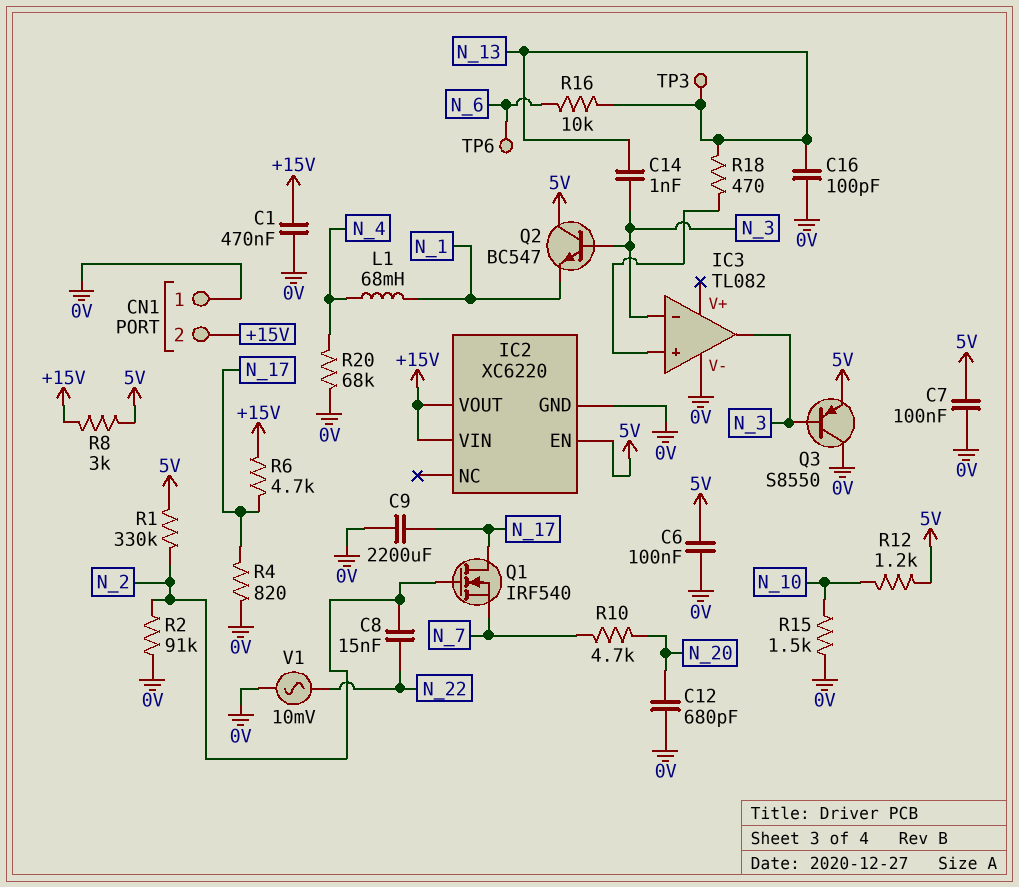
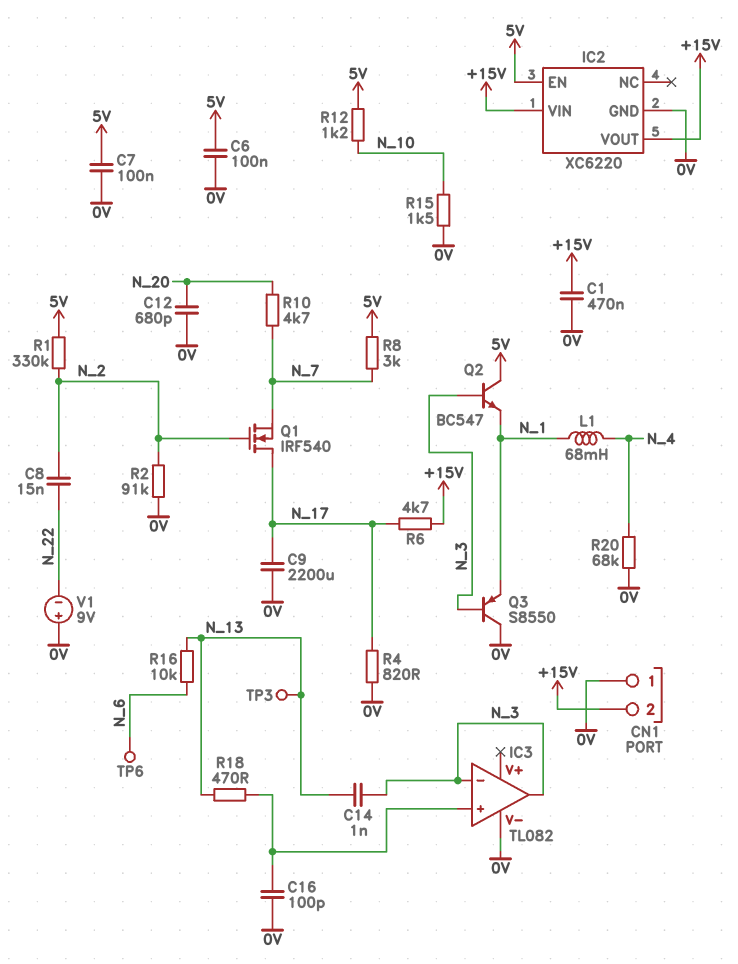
C16: 100pF (0V, N_13) -> 100pF (0V, IC3/in+)
Q3: PNP S8550 (B N_3, C 0V, E 5V) -> PNP S8550 (B N_3, C 0V, E N_1)
R8: 3k (+15V, 5V) -> 3k (5V, N_7)
V1: AC 10mV (0V, N_22) -> 9V (plus 0V, minus N_22)

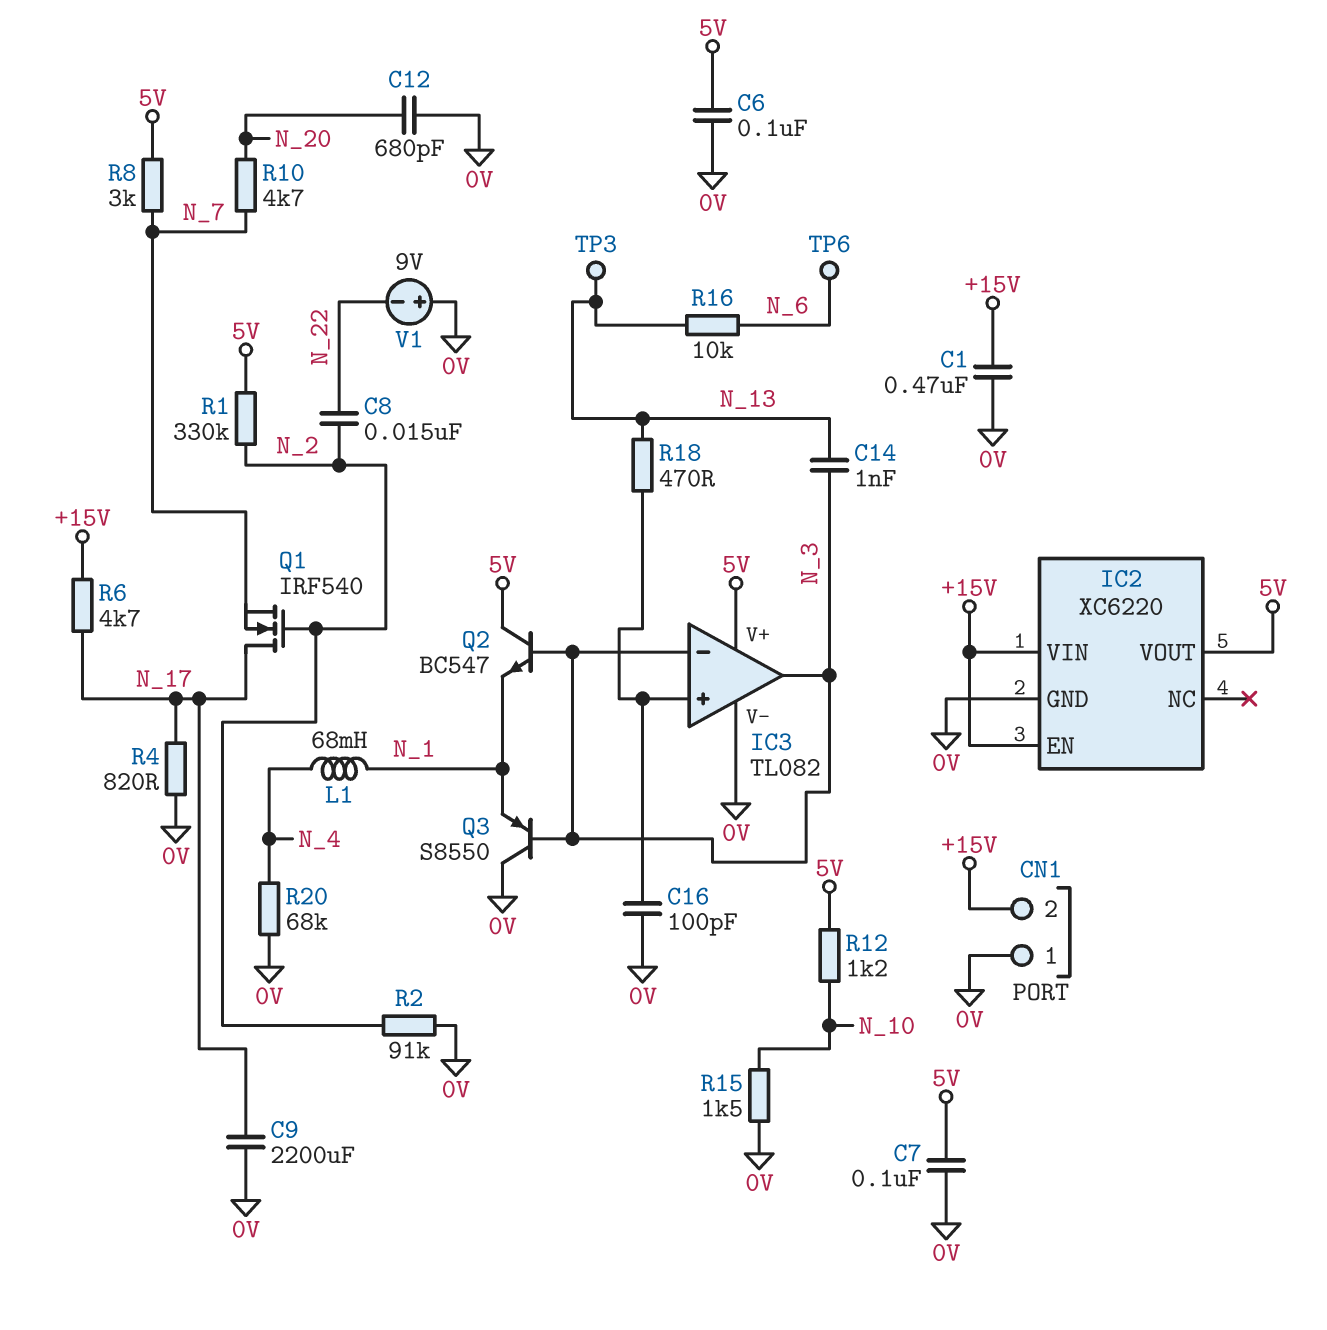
IC2 pin EN: 5V -> +15V
IC2 pin VOUT: +15V -> 5V
IC3 pin V+: none -> 5V

